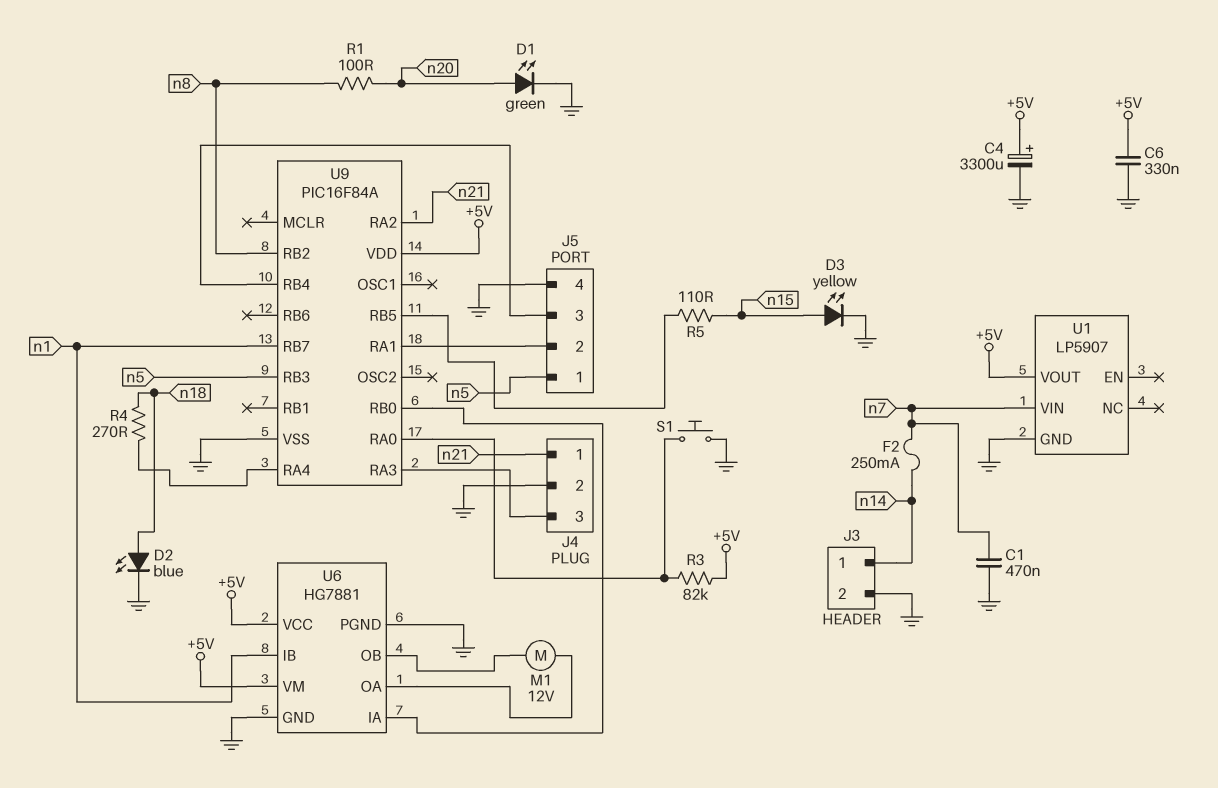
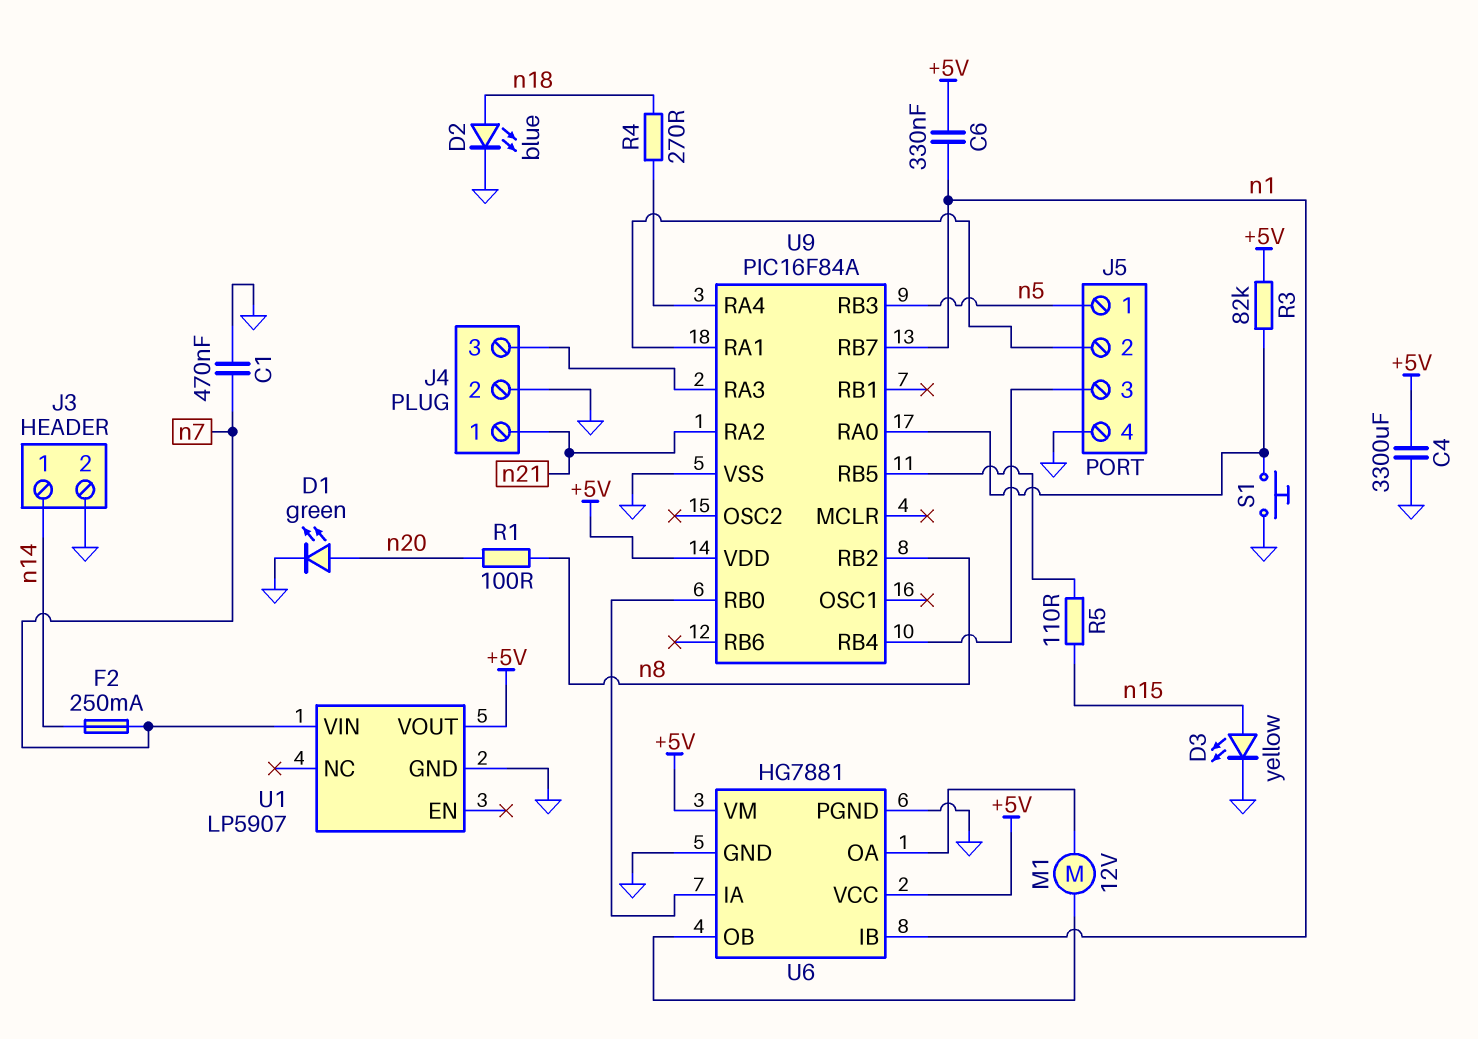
C4: 3300uF (plus +5V, minus GND) -> 3300uF (+5V, GND)
C6: 330nF (+5V, GND) -> 330nF (+5V, n1)

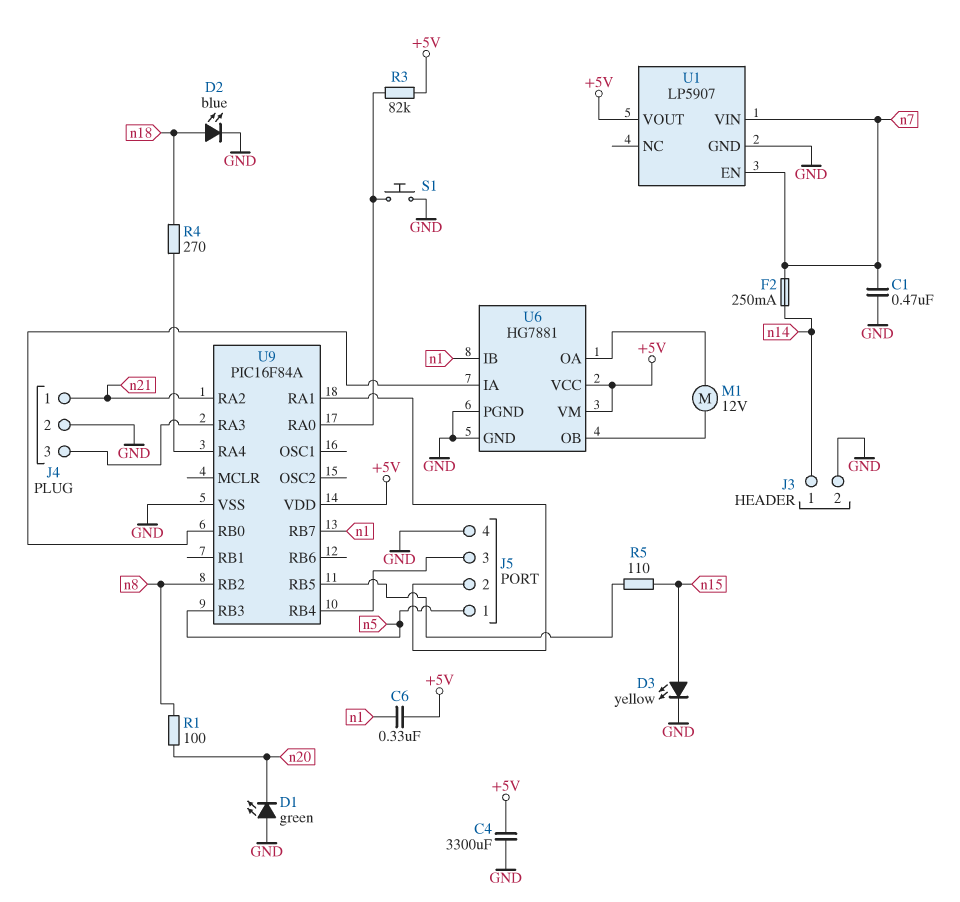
D1: LED green (A n20, K GND) -> LED green (A GND, K n20)
U1 pin EN: none -> n7

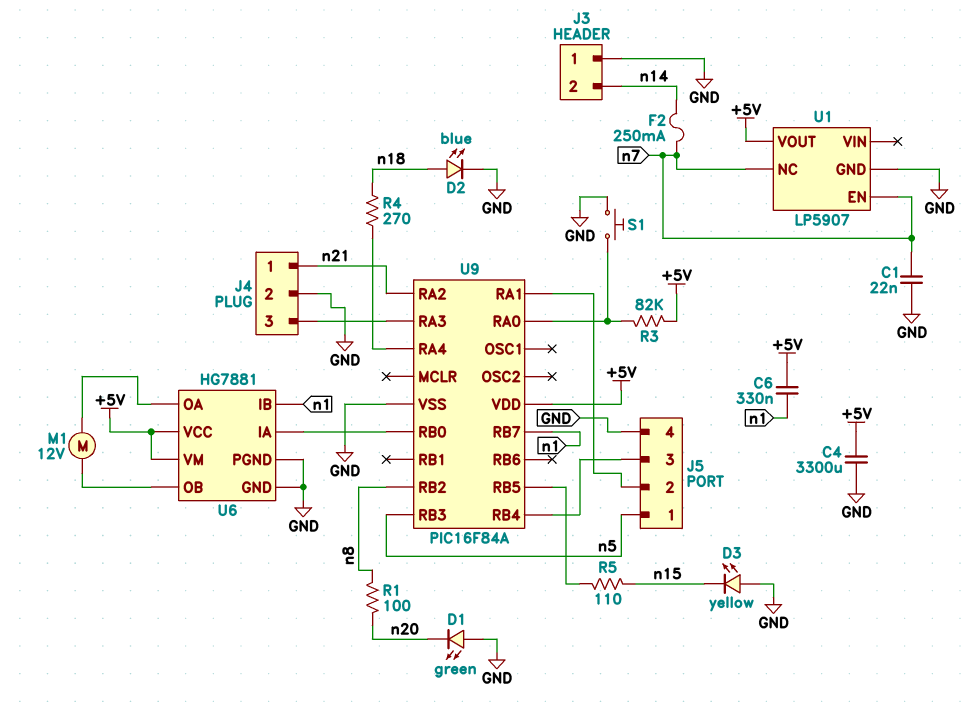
C1: 470nF (GND, n7) -> 22nF (GND, n7)
D3: LED yellow (A n15, K GND) -> LED yellow (A GND, K n15)
J3 pin 1: n14 -> GND
J3 pin 2: GND -> n14
U1 pin NC: none -> n7
U1 pin VIN: n7 -> none

